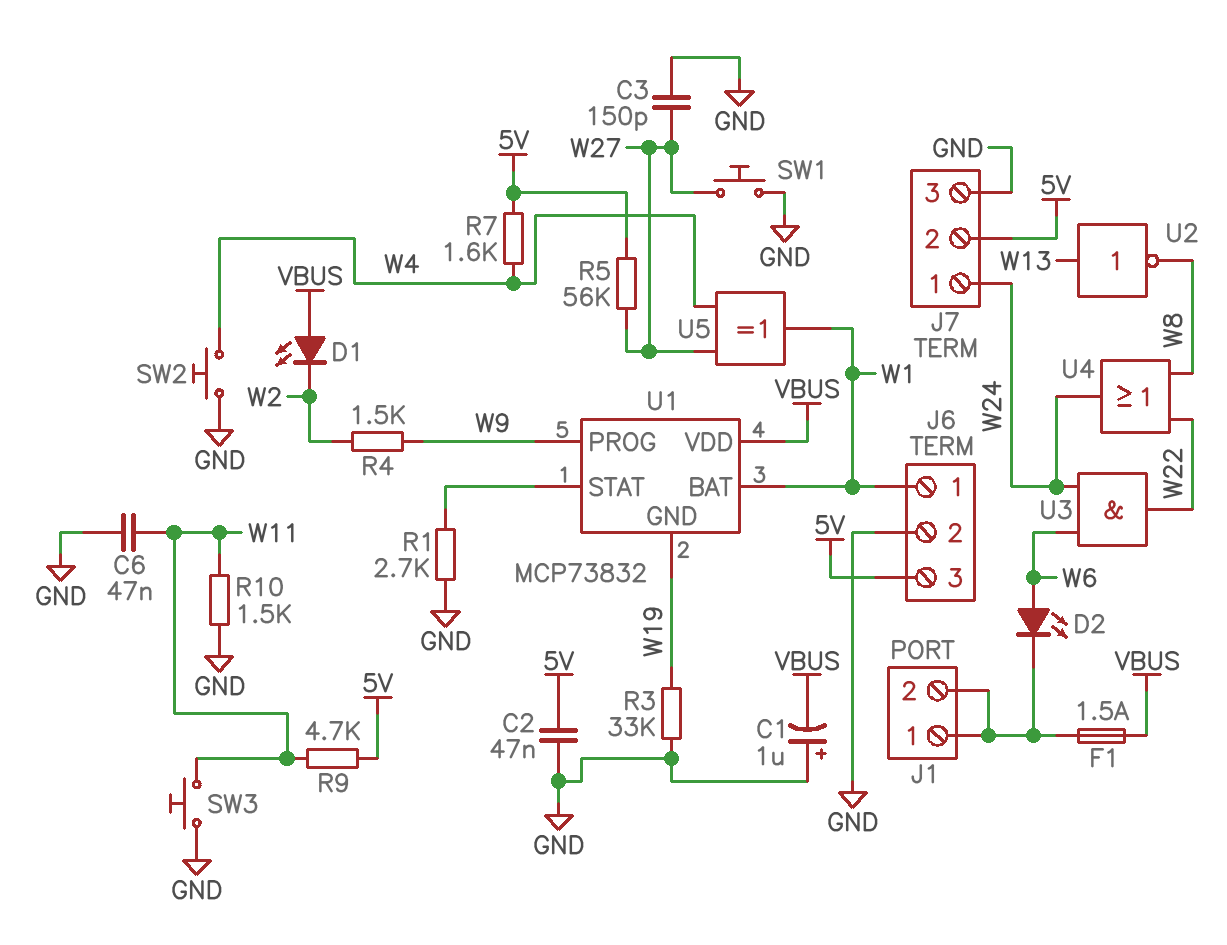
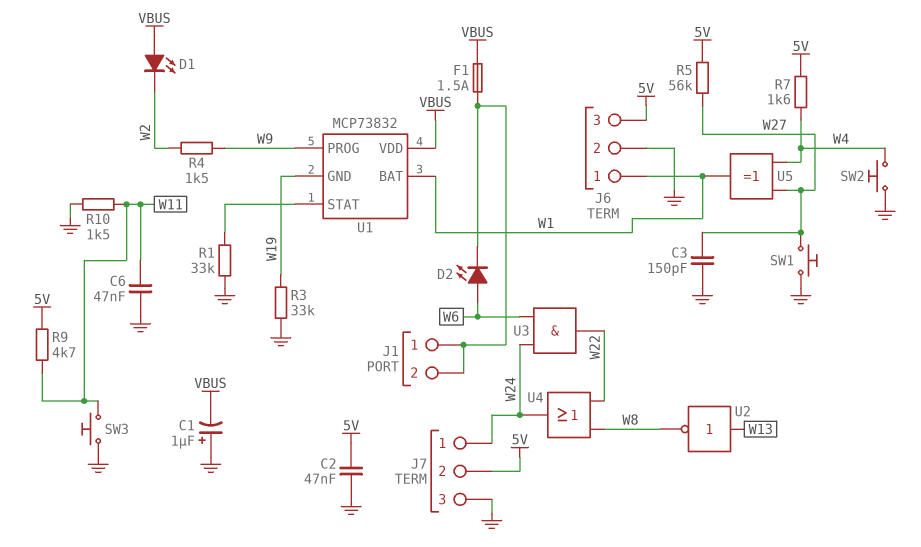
R1: 2.7k (GND, U1/STAT) -> 33k (GND, U1/STAT)

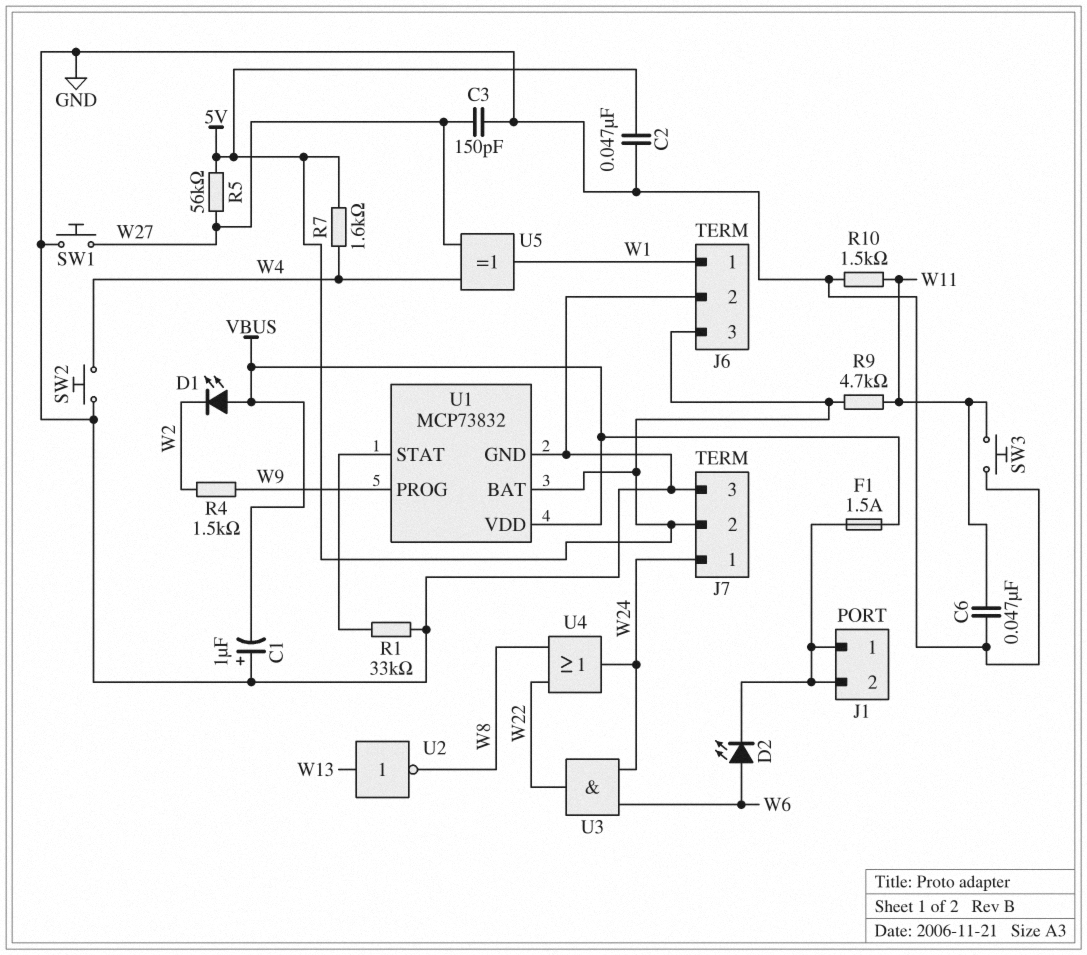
R3: 33k (GND, W19) -> none
U1 pin BAT: W1 -> 5V
U1 pin GND: W19 -> GND

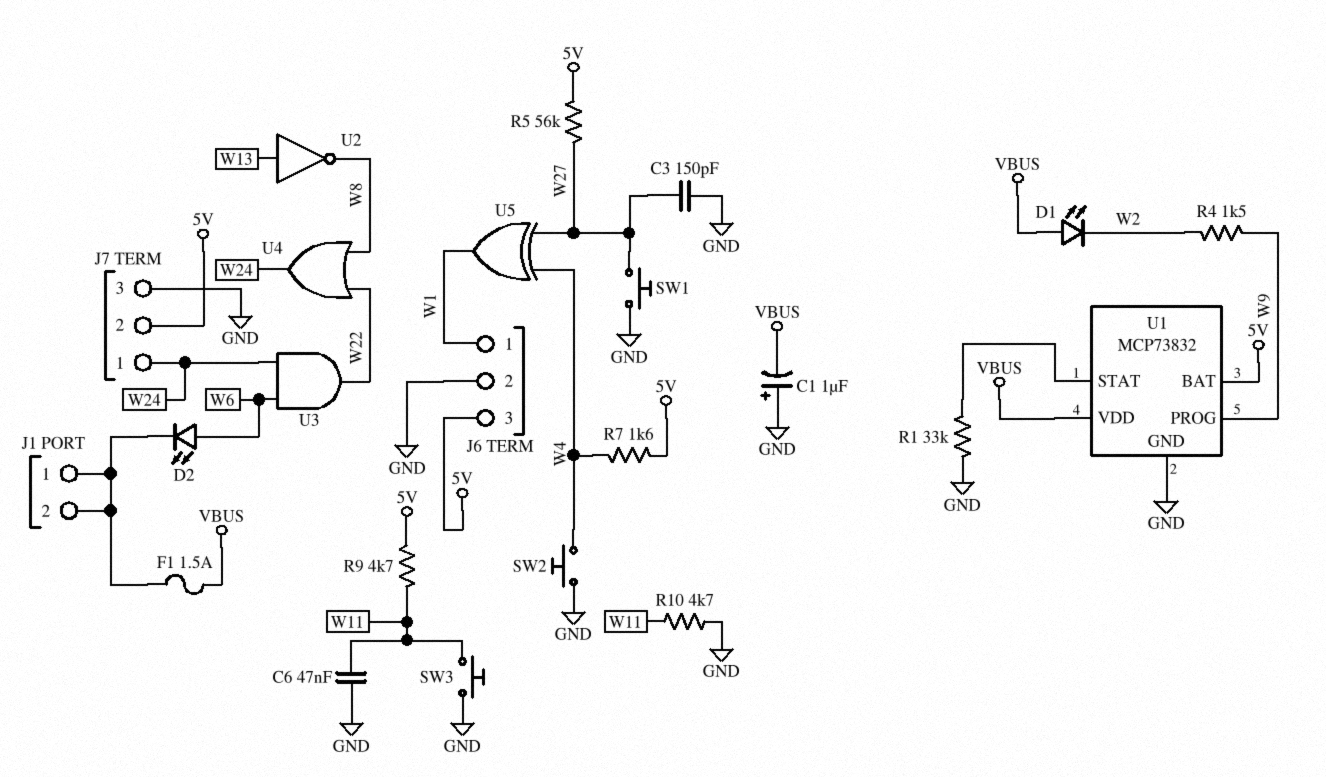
C2: 47nF (5V, GND) -> none
R10: 1.5k (GND, W11) -> 4.7k (GND, W11)

